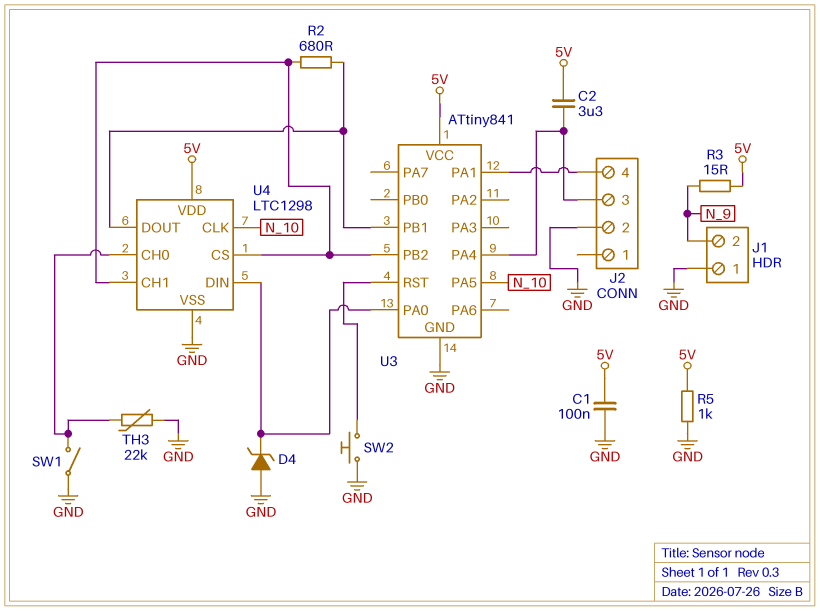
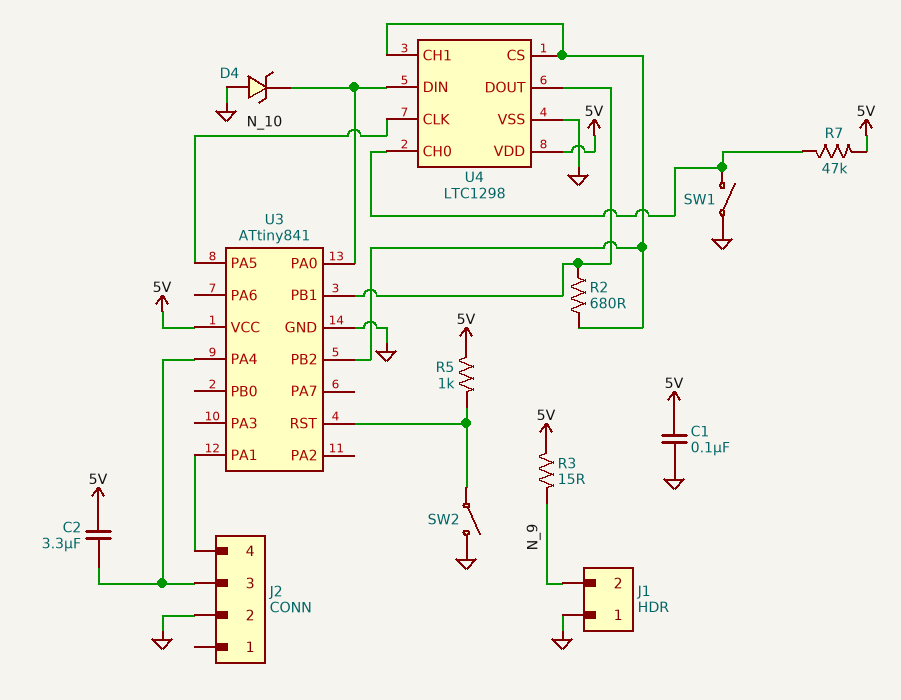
R5: 1k (5V, GND) -> 1k (5V, U3/RST)
R7: none -> 47k (5V, U4/CH0)
SW2: button (GND, U3/RST) -> switch (GND, U3/RST)
TH3: 22k (GND, U4/CH0) -> none

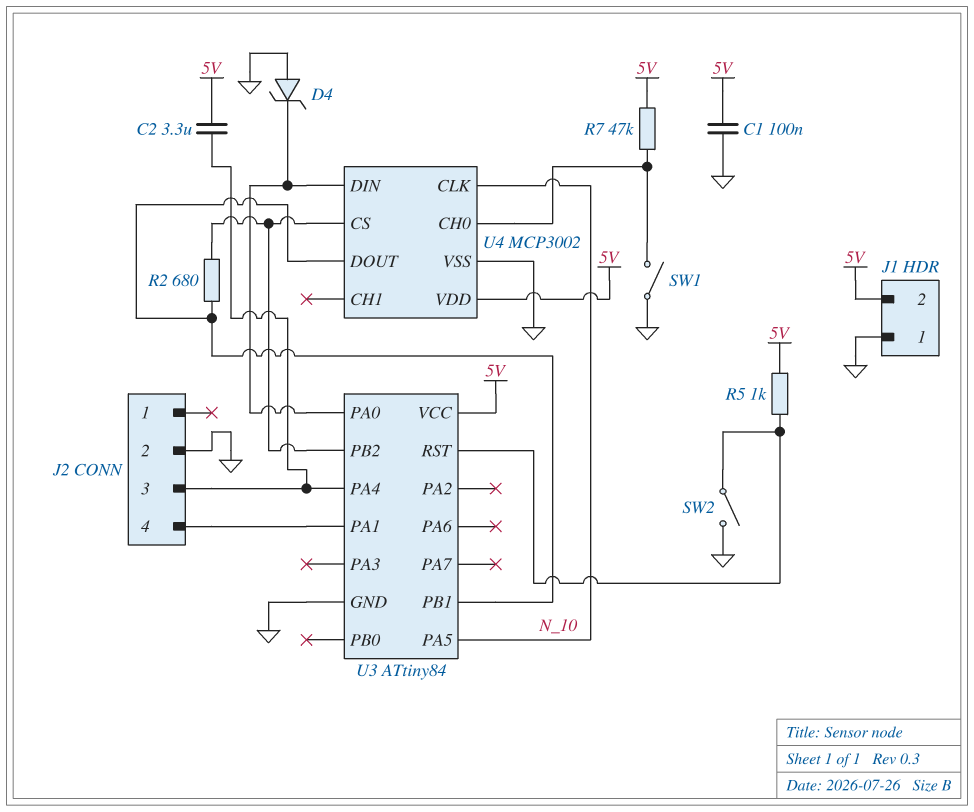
J1 pin 2: N_9 -> 5V
R3: 15 (5V, N_9) -> none
U3: ATtiny841 -> ATtiny84
U4: LTC1298 -> MCP3002
U4 pin CH1: U3/PB2 -> none

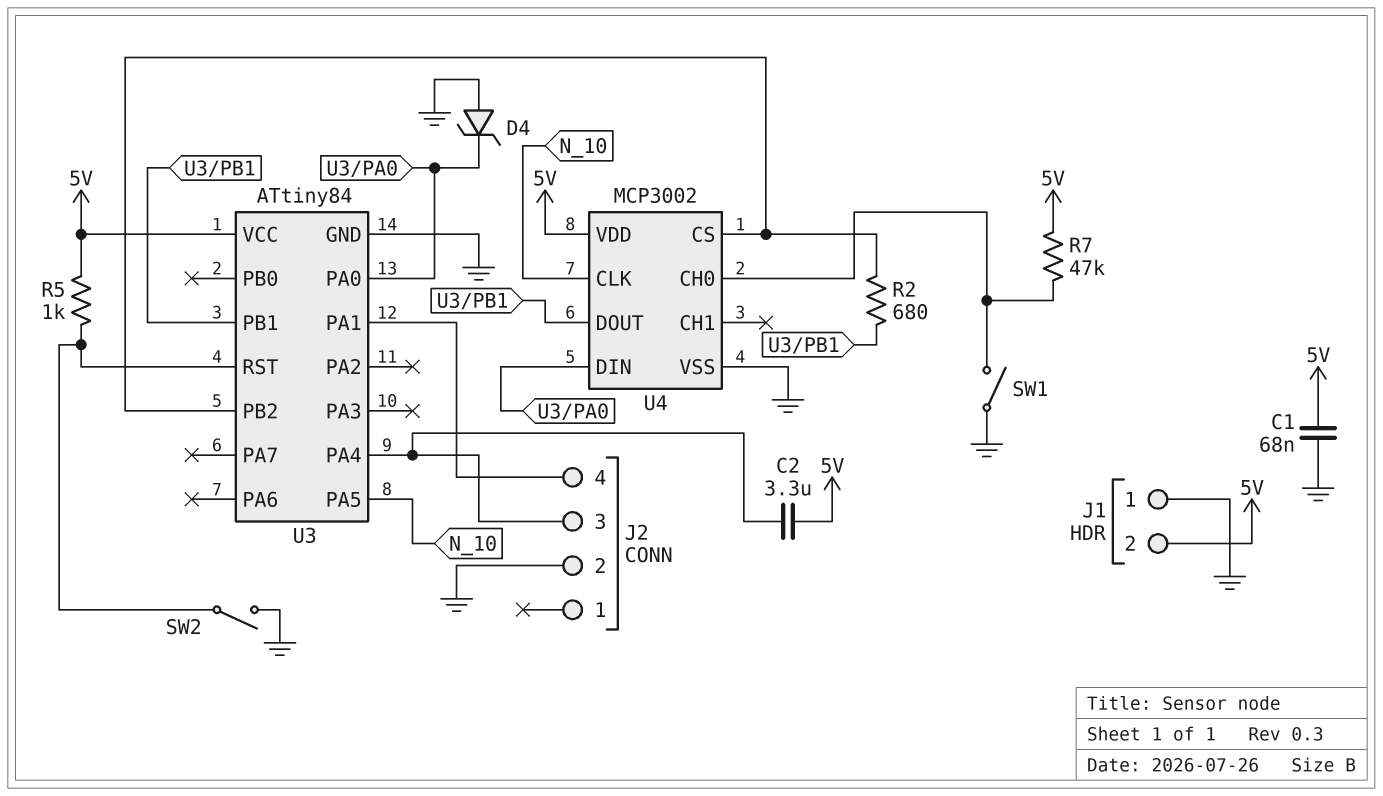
C1: 100nF (5V, GND) -> 68nF (5V, GND)

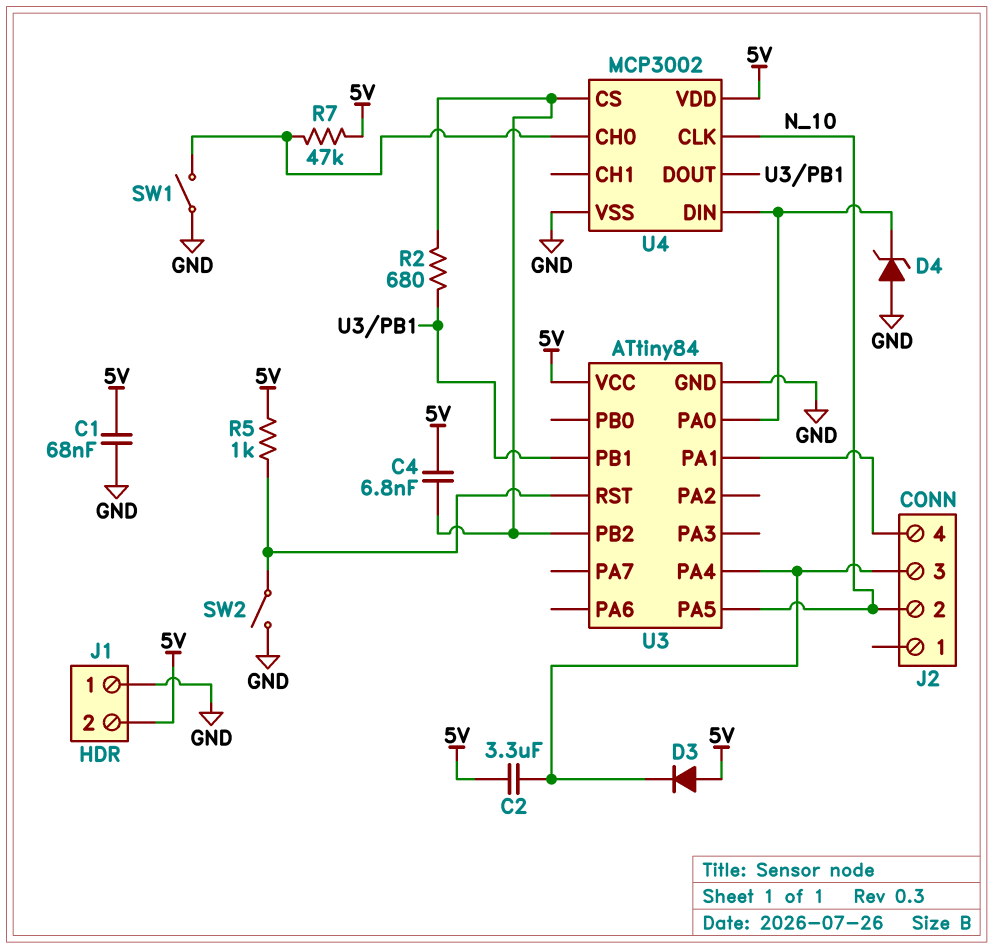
C4: none -> 6.8nF (5V, U3/PB2)
D3: none -> diode (A 5V, K J2/3)
J2 pin 2: GND -> N_10

